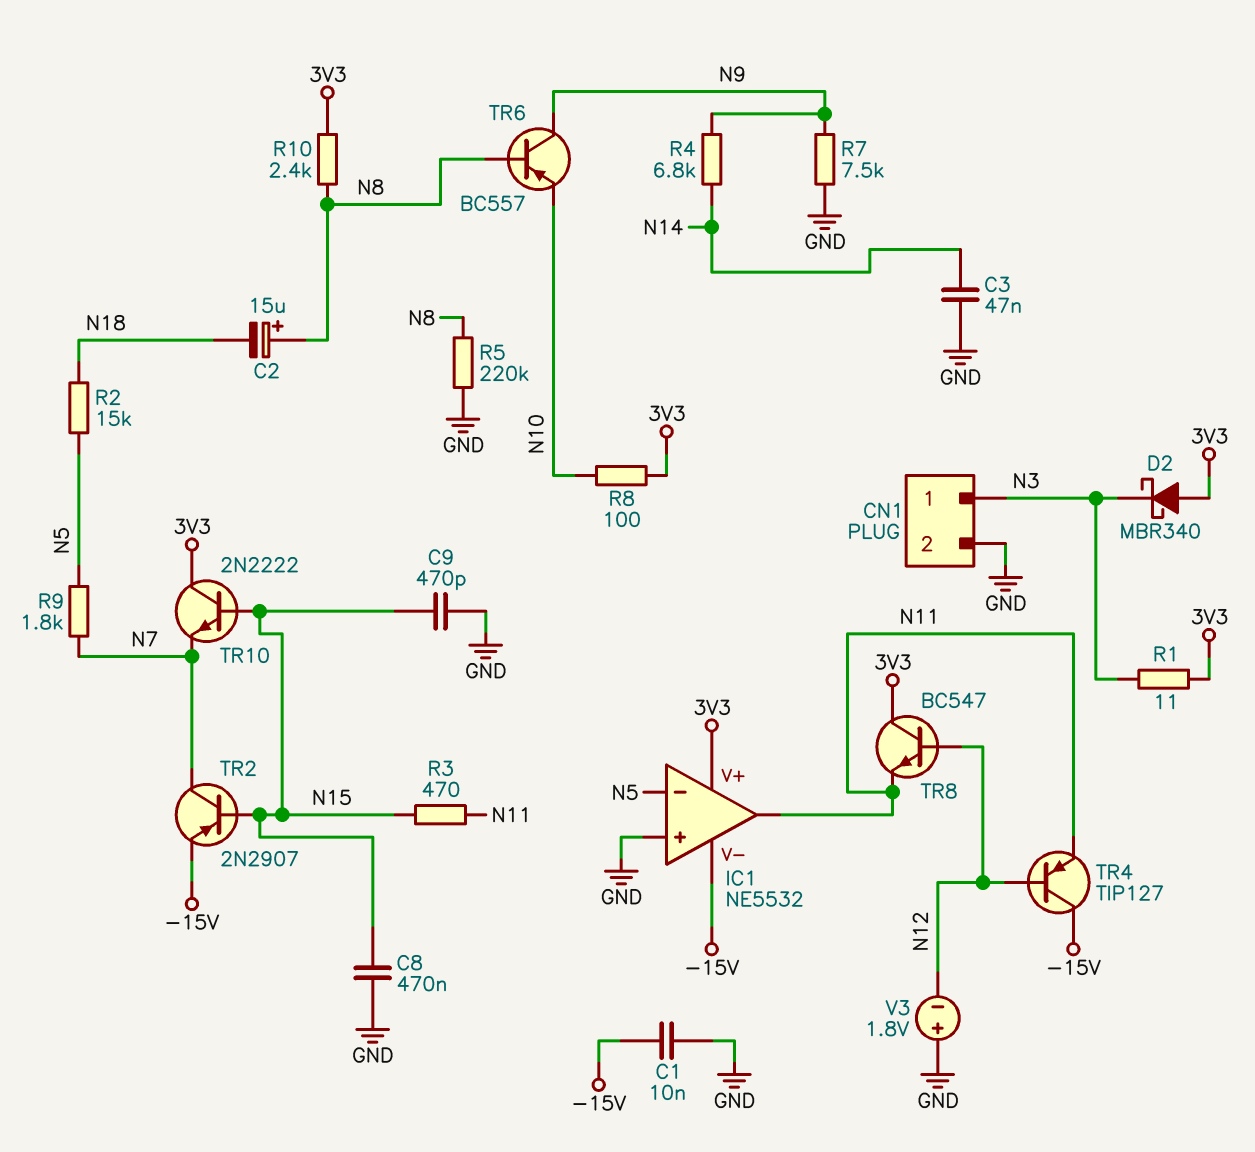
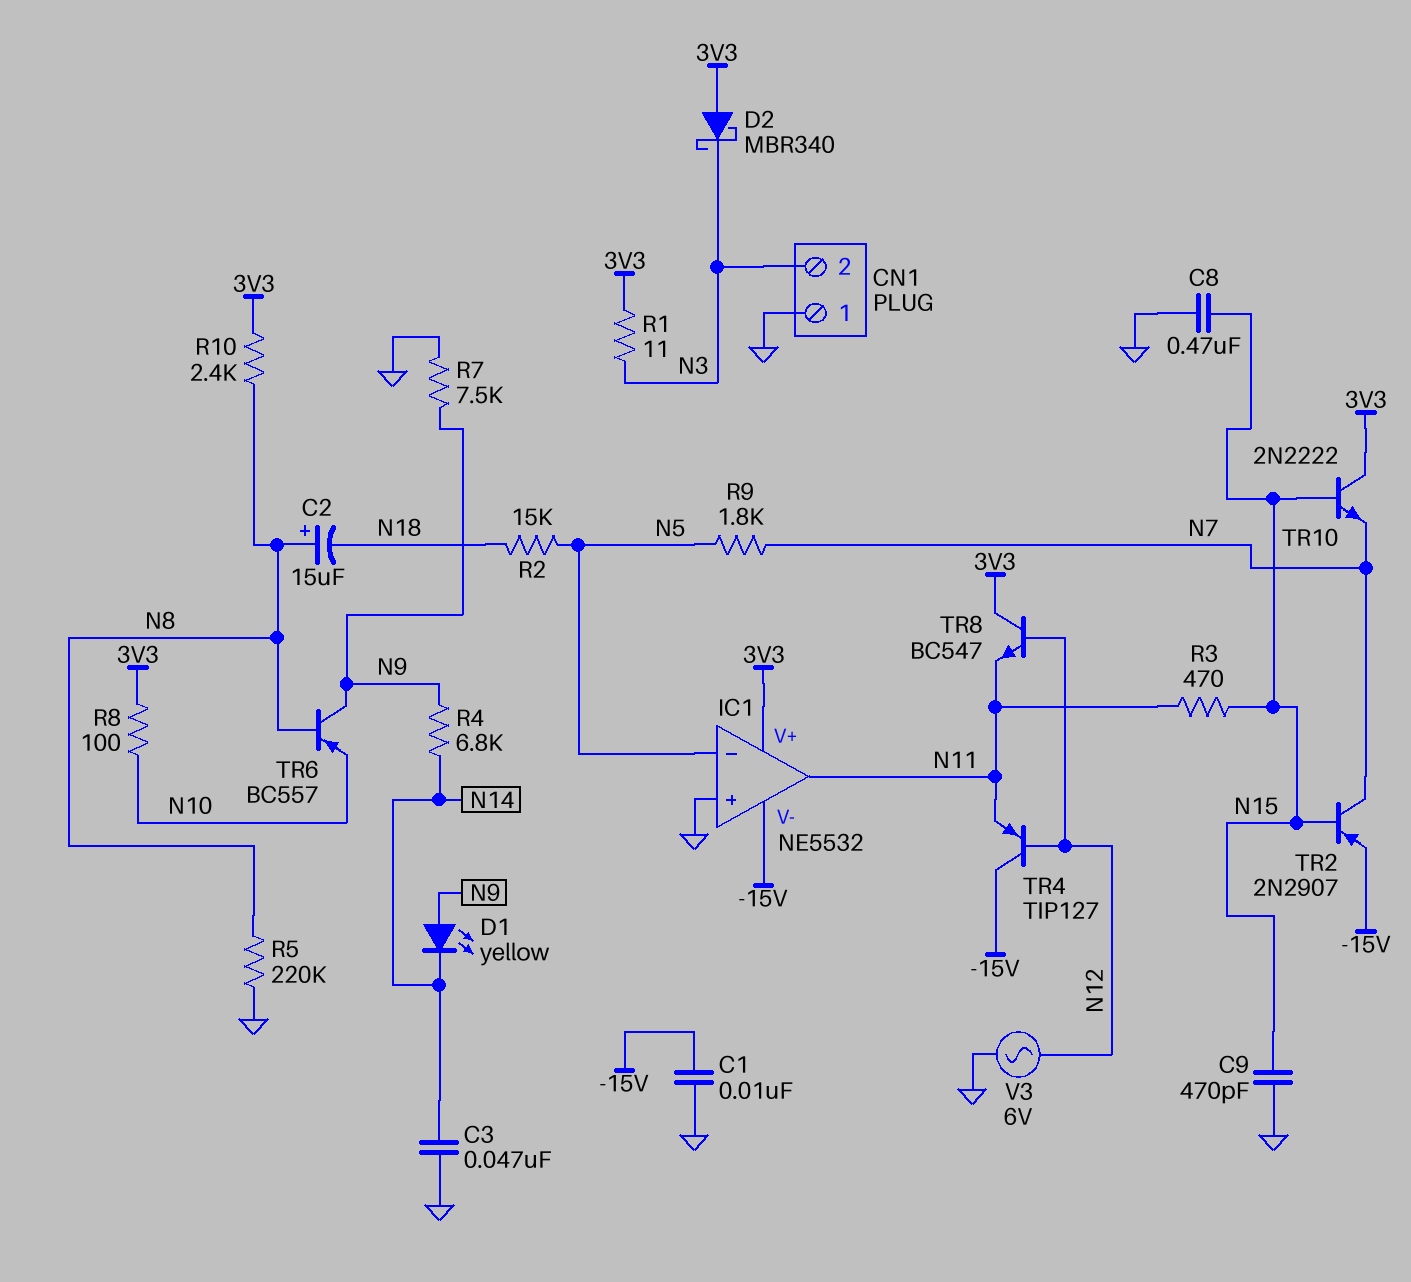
CN1 pin 1: N3 -> GND
CN1 pin 2: GND -> N3
D1: none -> LED yellow (A N9, K N14)
V3: 1.8V (plus GND, minus N12) -> AC 6V (GND, N12)

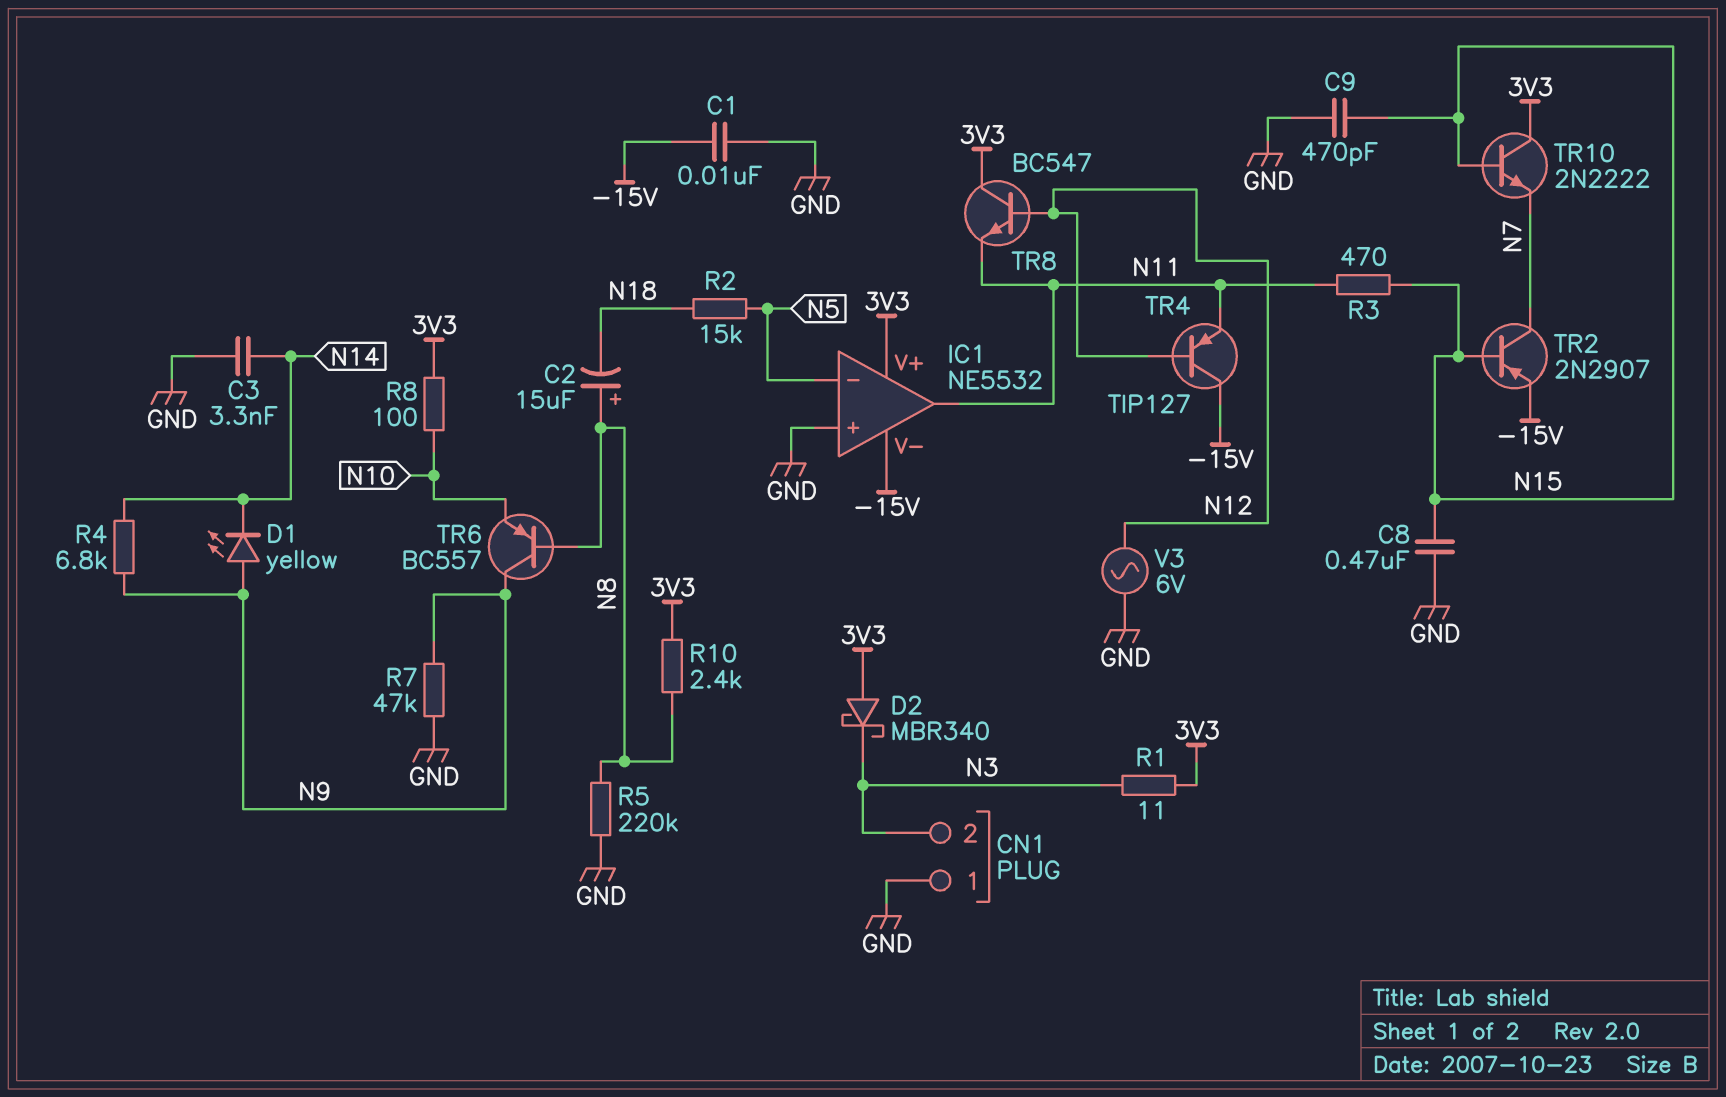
C3: 47nF (GND, N14) -> 3.3nF (GND, N14)
R7: 7.5k (GND, N9) -> 47k (GND, N9)
R9: 1.8k (N5, N7) -> none

